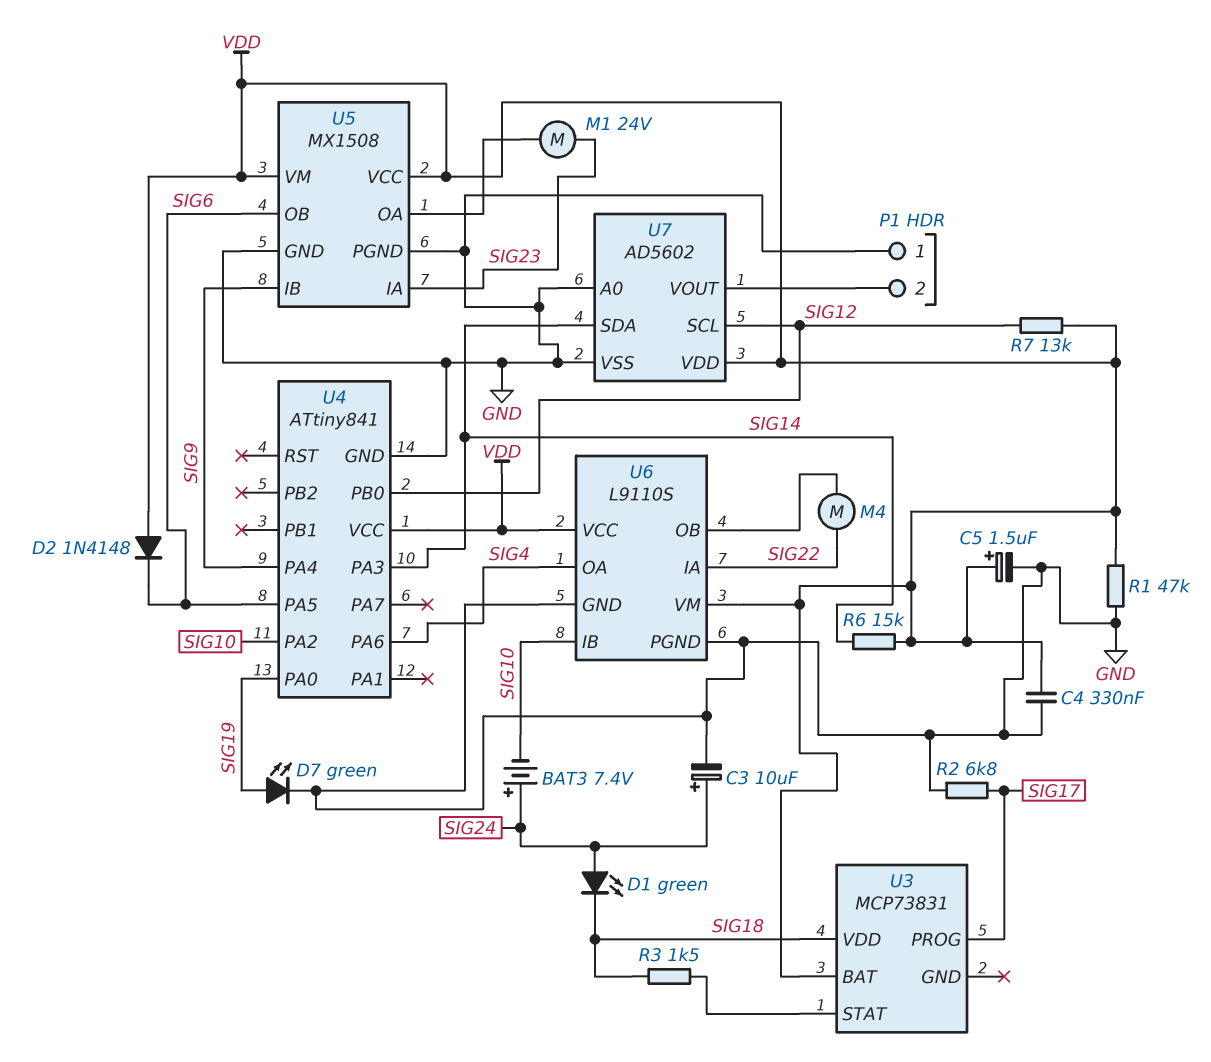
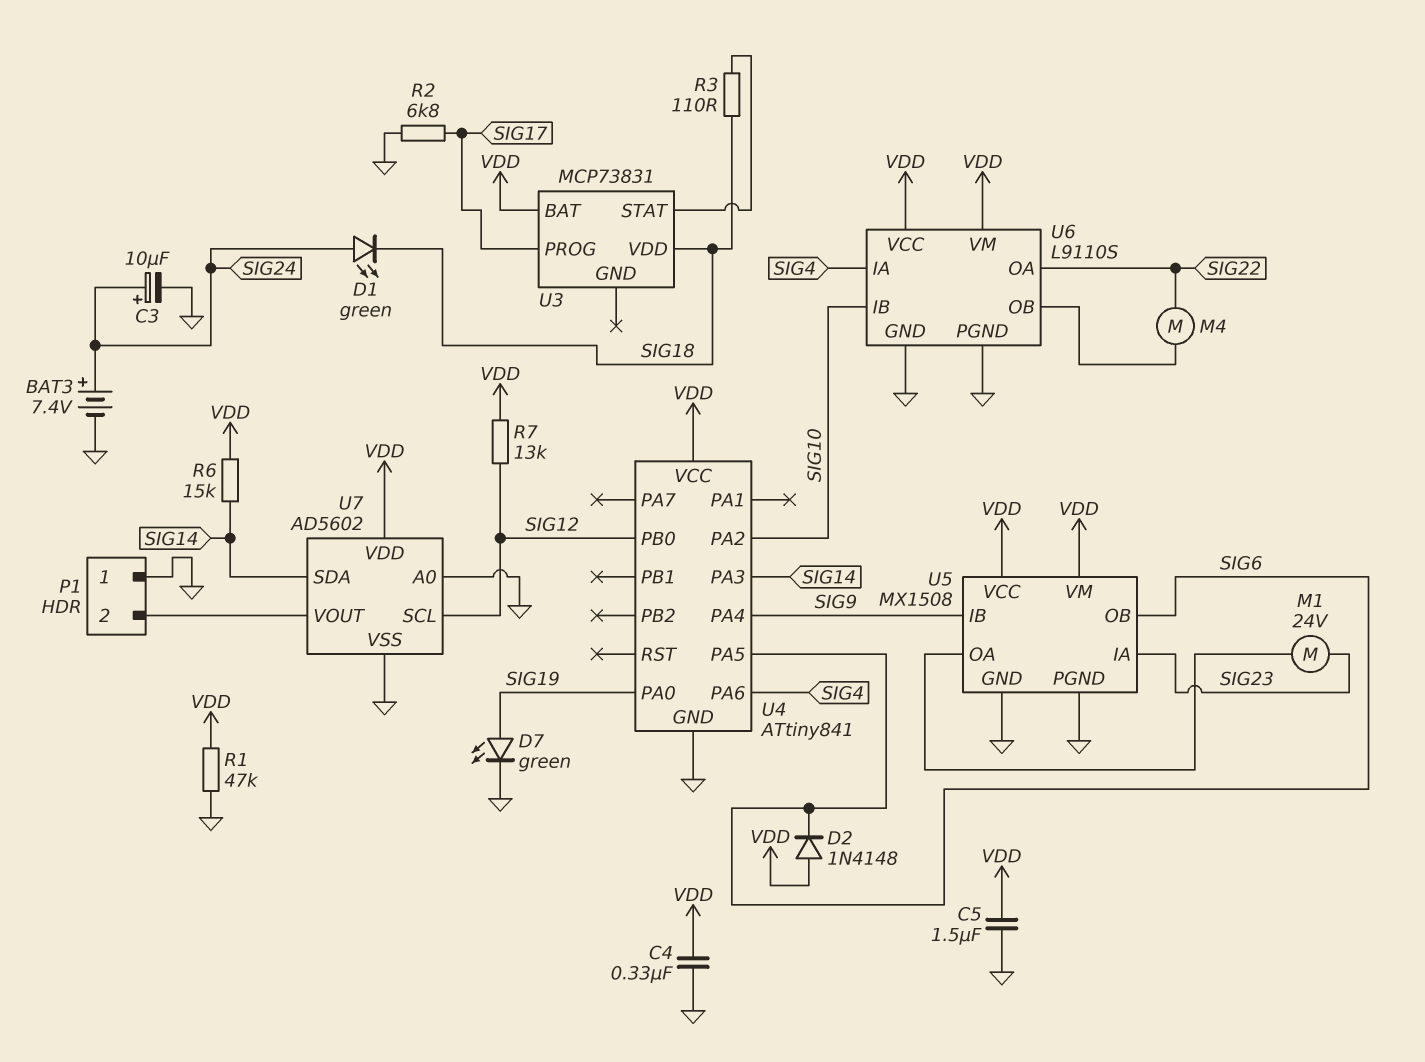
BAT3: 7.4V (plus SIG24, minus SIG10) -> 7.4V (plus SIG24, minus GND)
C5: 1.5uF (plus VDD, minus GND) -> 1.5uF (GND, VDD)
R3: 1.5k (SIG18, U3/STAT) -> 110 (SIG18, U3/STAT)
U6 pin IA: SIG22 -> SIG4
U6 pin OA: SIG4 -> SIG22

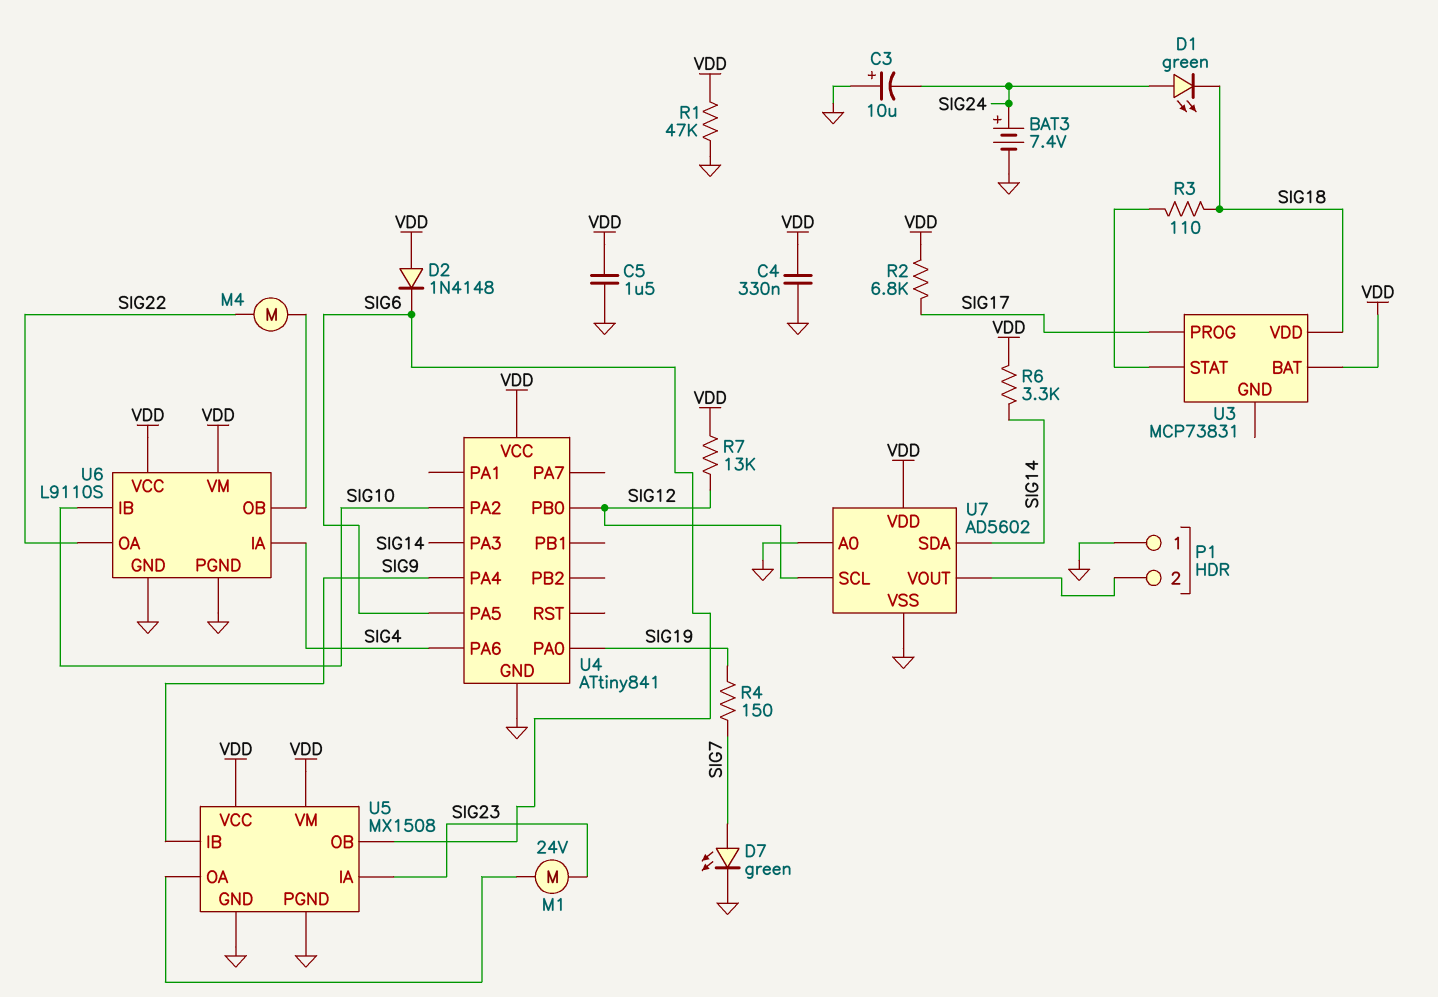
C3: 10uF (plus SIG24, minus GND) -> 10uF (plus GND, minus SIG24)
D7: LED green (A SIG19, K GND) -> LED green (A SIG7, K GND)
R2: 6.8k (GND, SIG17) -> 6.8k (SIG17, VDD)
R4: none -> 150 (SIG7, SIG19)
R6: 15k (SIG14, VDD) -> 3.3k (SIG14, VDD)

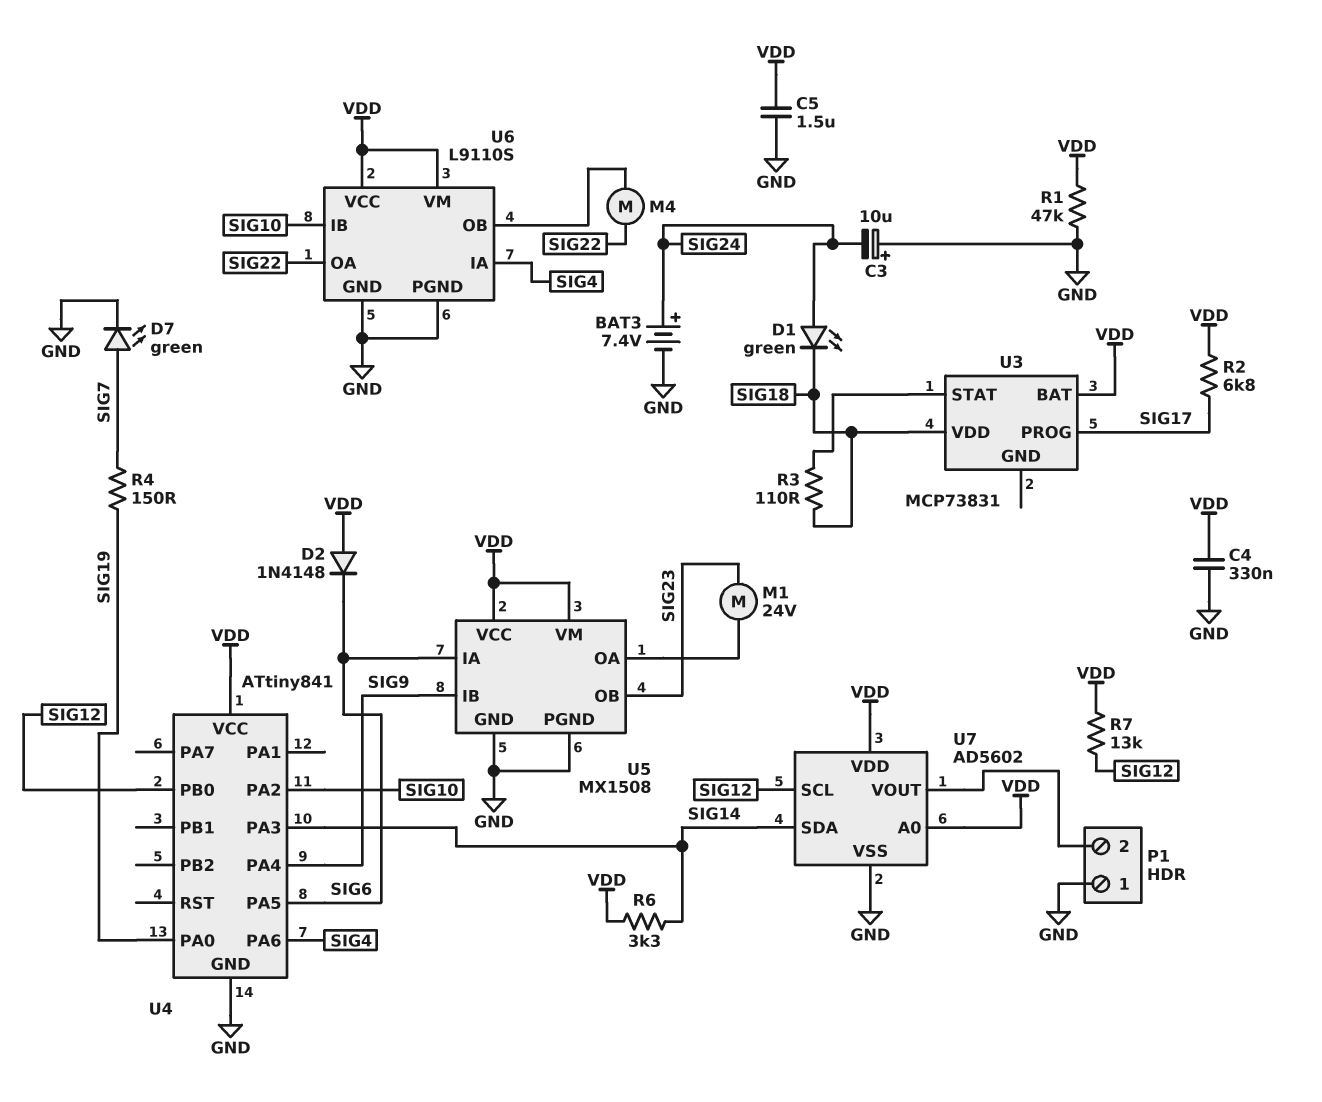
U5 pin IA: SIG23 -> SIG6
U5 pin OB: SIG6 -> SIG23
U7 pin A0: GND -> VDD

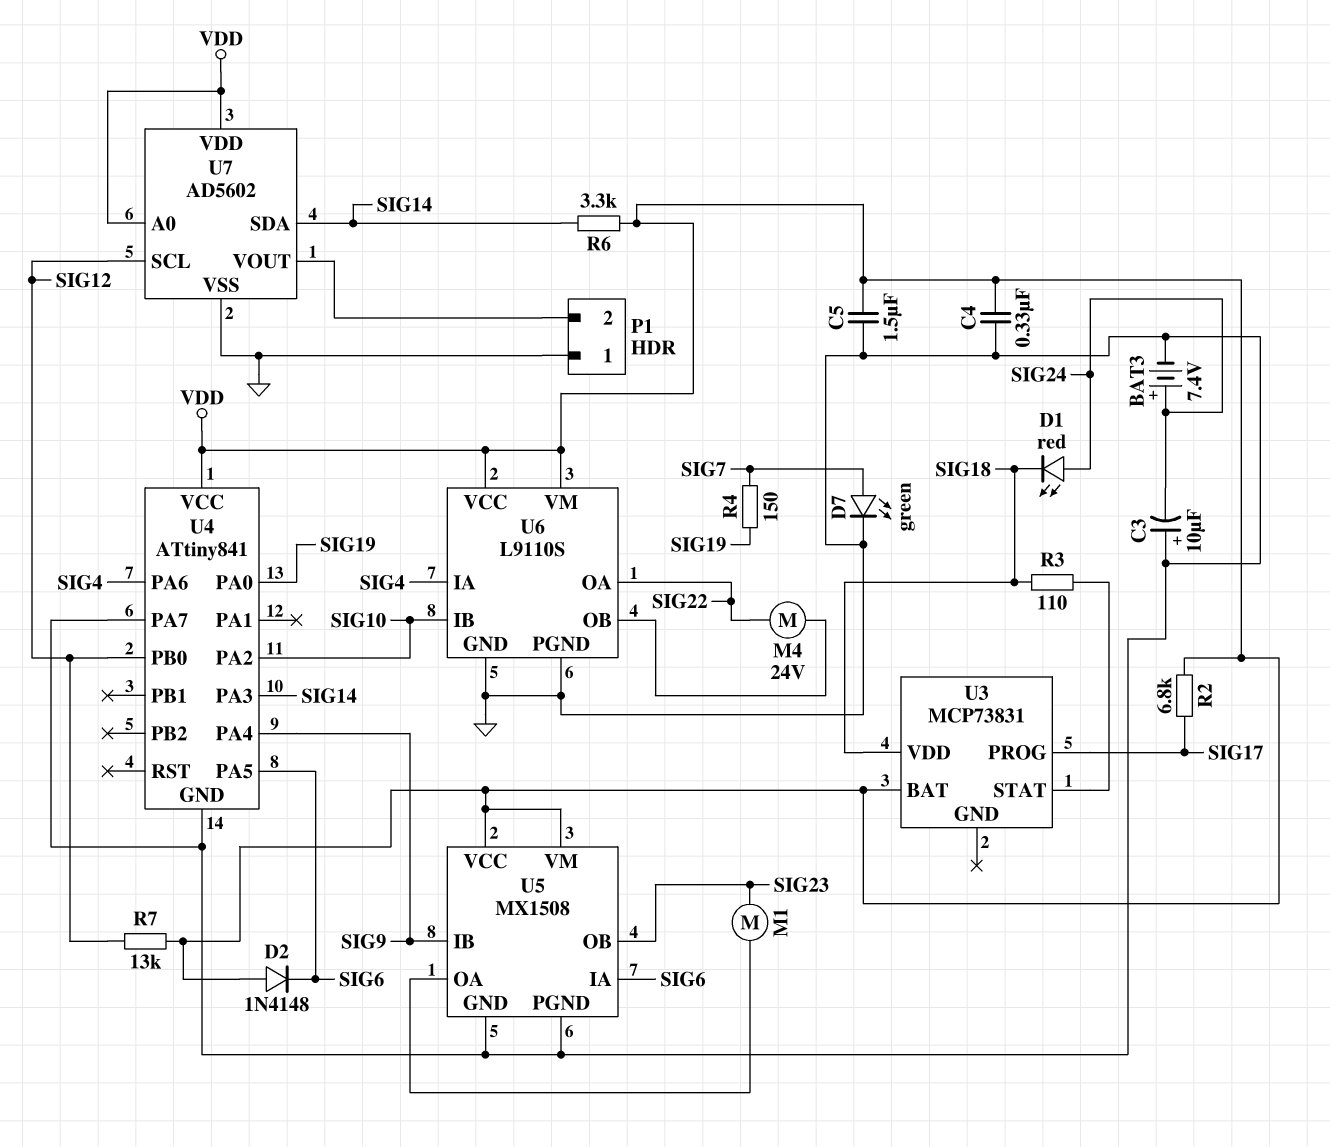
D1: LED green (A SIG24, K SIG18) -> LED red (A SIG24, K SIG18)
M1: motor 24V (SIG23, U5/OA) -> motor (SIG23, U5/OA)
M4: motor (SIG22, U6/OB) -> motor 24V (SIG22, U6/OB)
R1: 47k (GND, VDD) -> none
U4 pin PA7: none -> GND

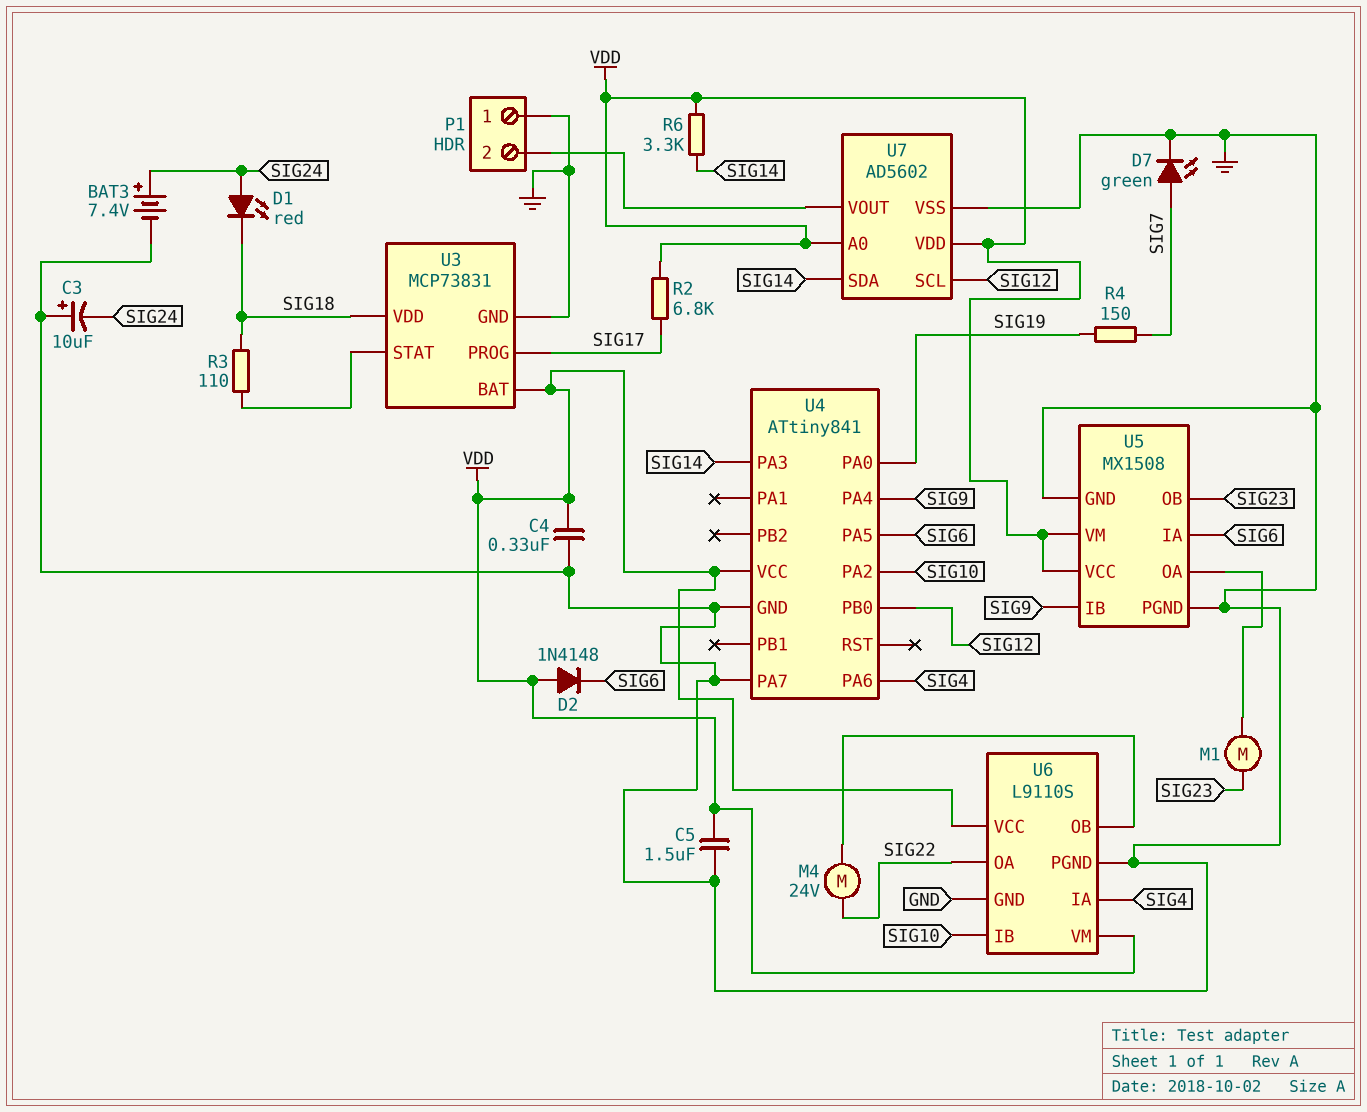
R7: 13k (SIG12, VDD) -> none
U3 pin GND: none -> GND

